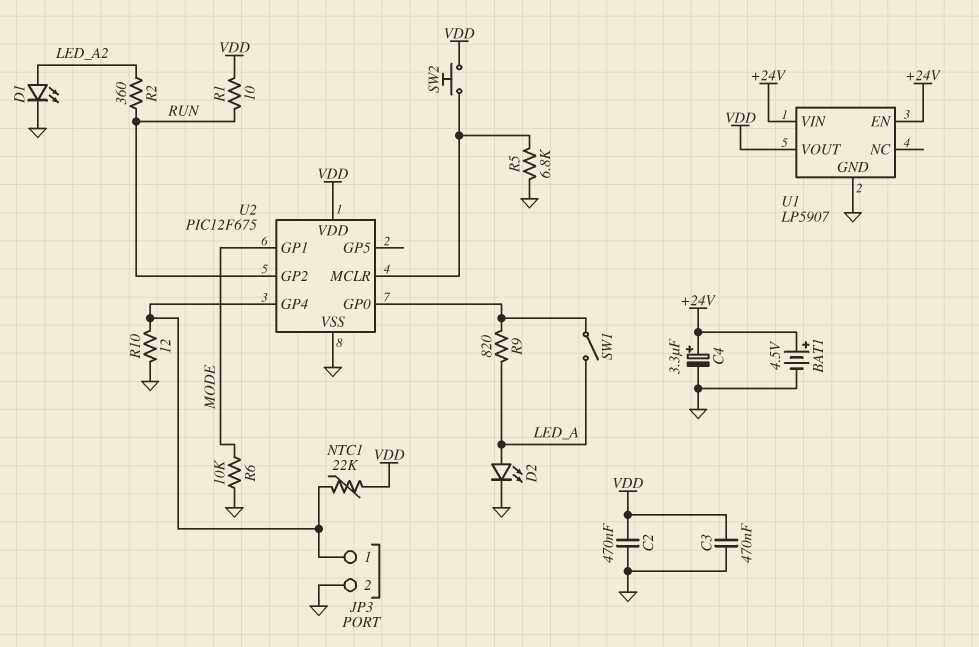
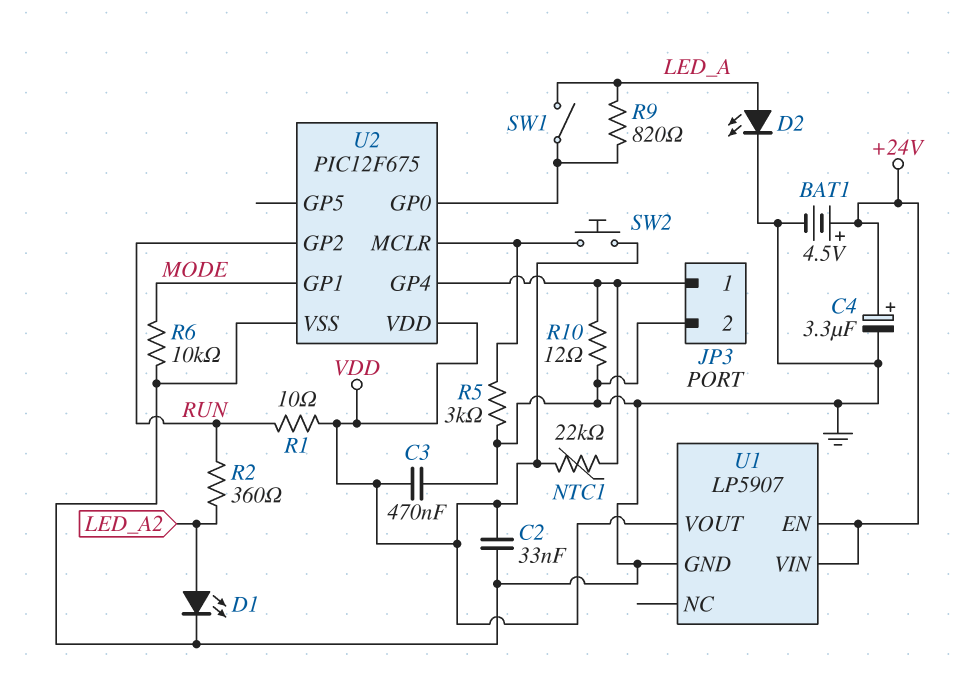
C2: 470nF (GND, VDD) -> 33nF (GND, VDD)
R5: 6.8k (GND, U2/MCLR) -> 3k (GND, U2/MCLR)

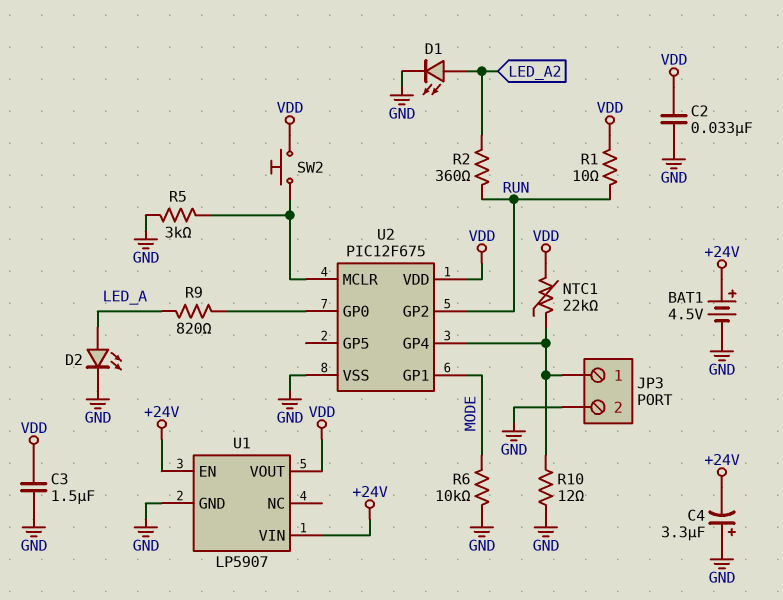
C3: 470nF (GND, VDD) -> 1.5uF (GND, VDD)
C4: 3.3uF (plus +24V, minus GND) -> 3.3uF (plus GND, minus +24V)
SW1: switch (LED_A, U2/GP0) -> none

